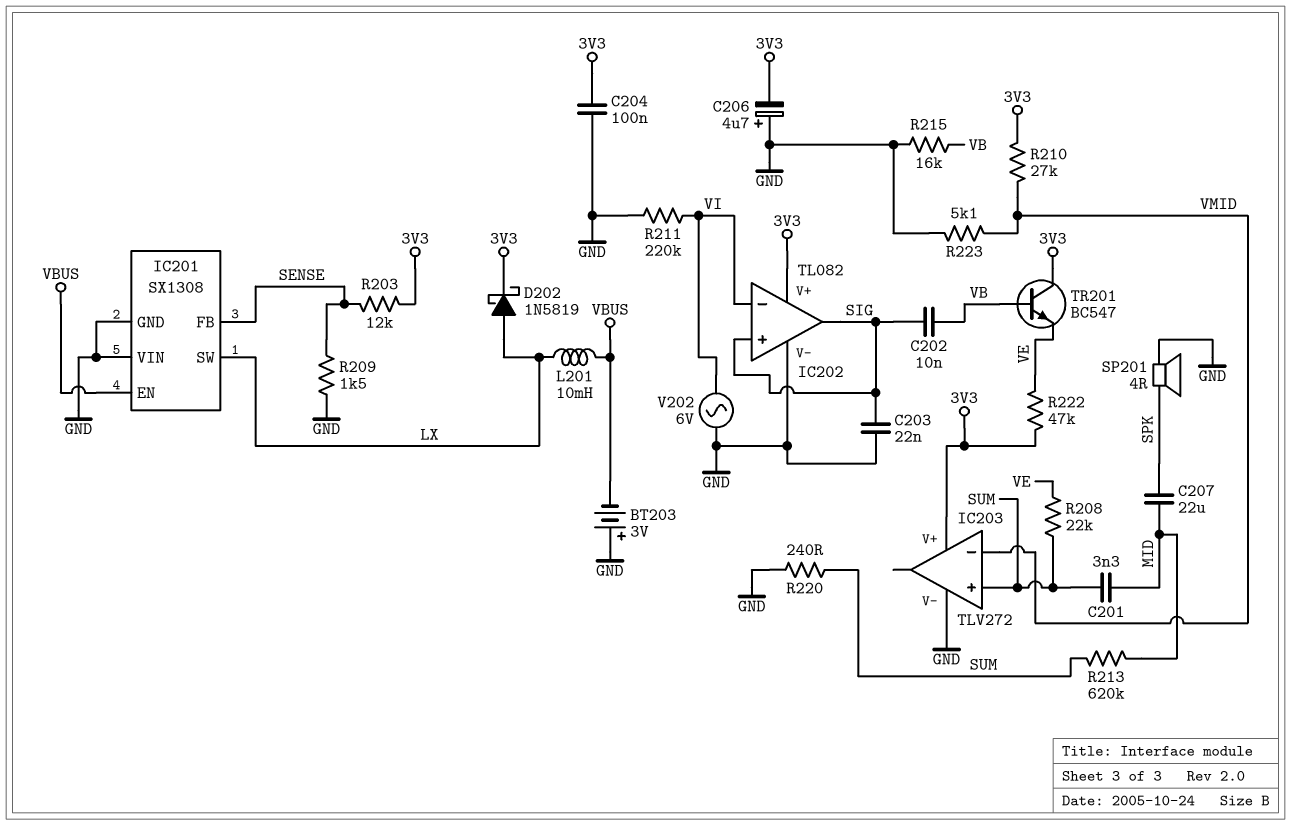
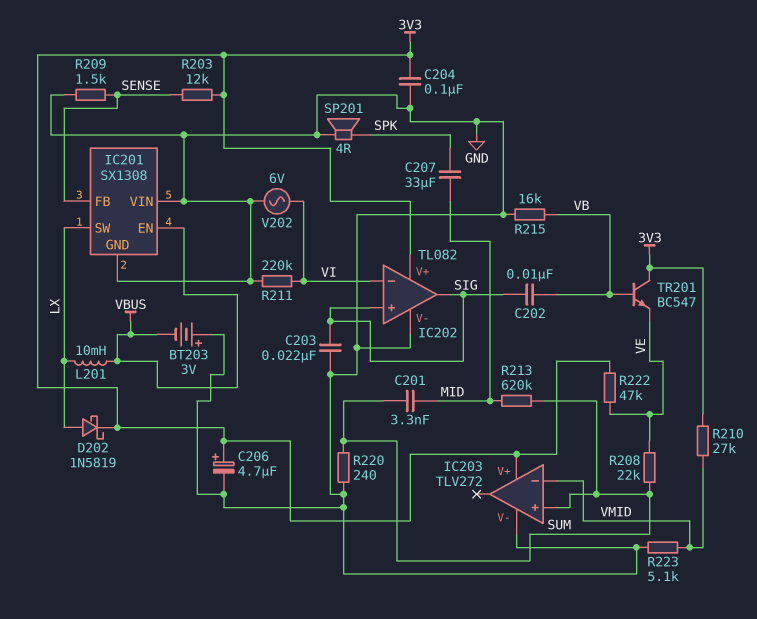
C206: 4.7uF (plus GND, minus 3V3) -> 4.7uF (plus 3V3, minus GND)
C207: 22uF (MID, SPK) -> 33uF (MID, SPK)

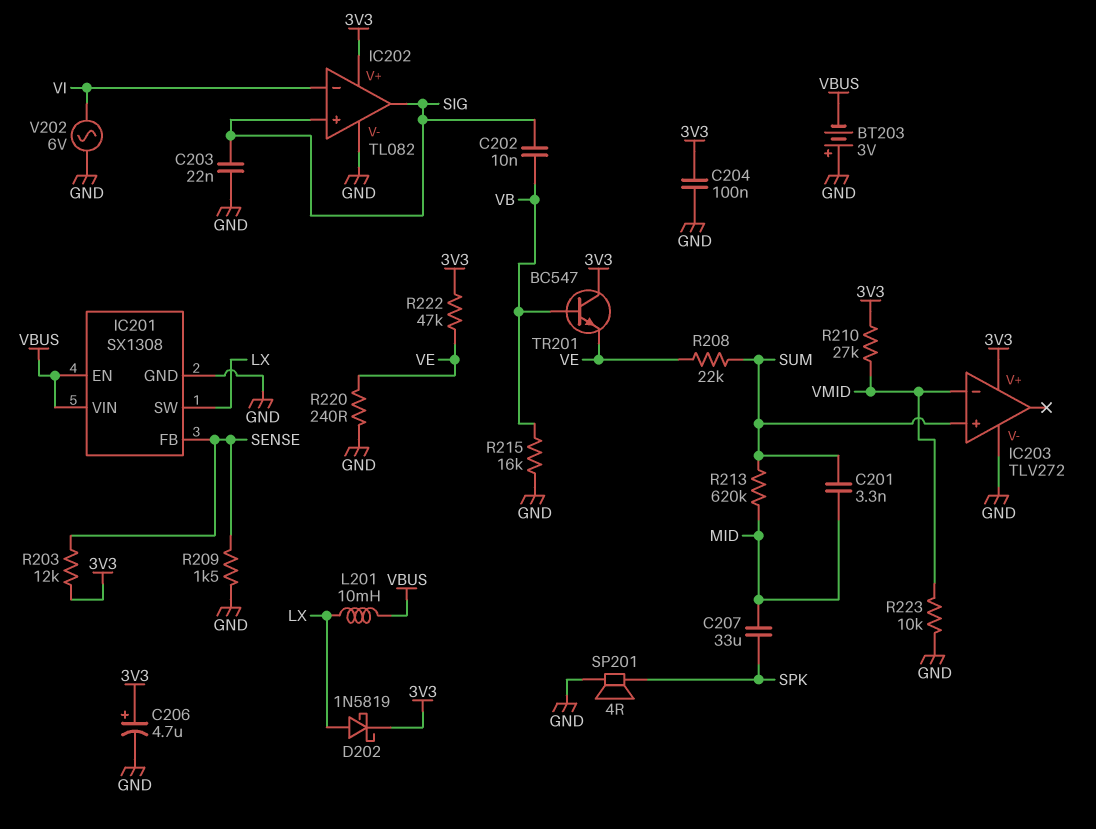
IC201 pin VIN: GND -> VBUS
R211: 220k (GND, VI) -> none
R220: 240 (GND, SUM) -> 240 (GND, VE)
R223: 5.1k (GND, VMID) -> 10k (GND, VMID)

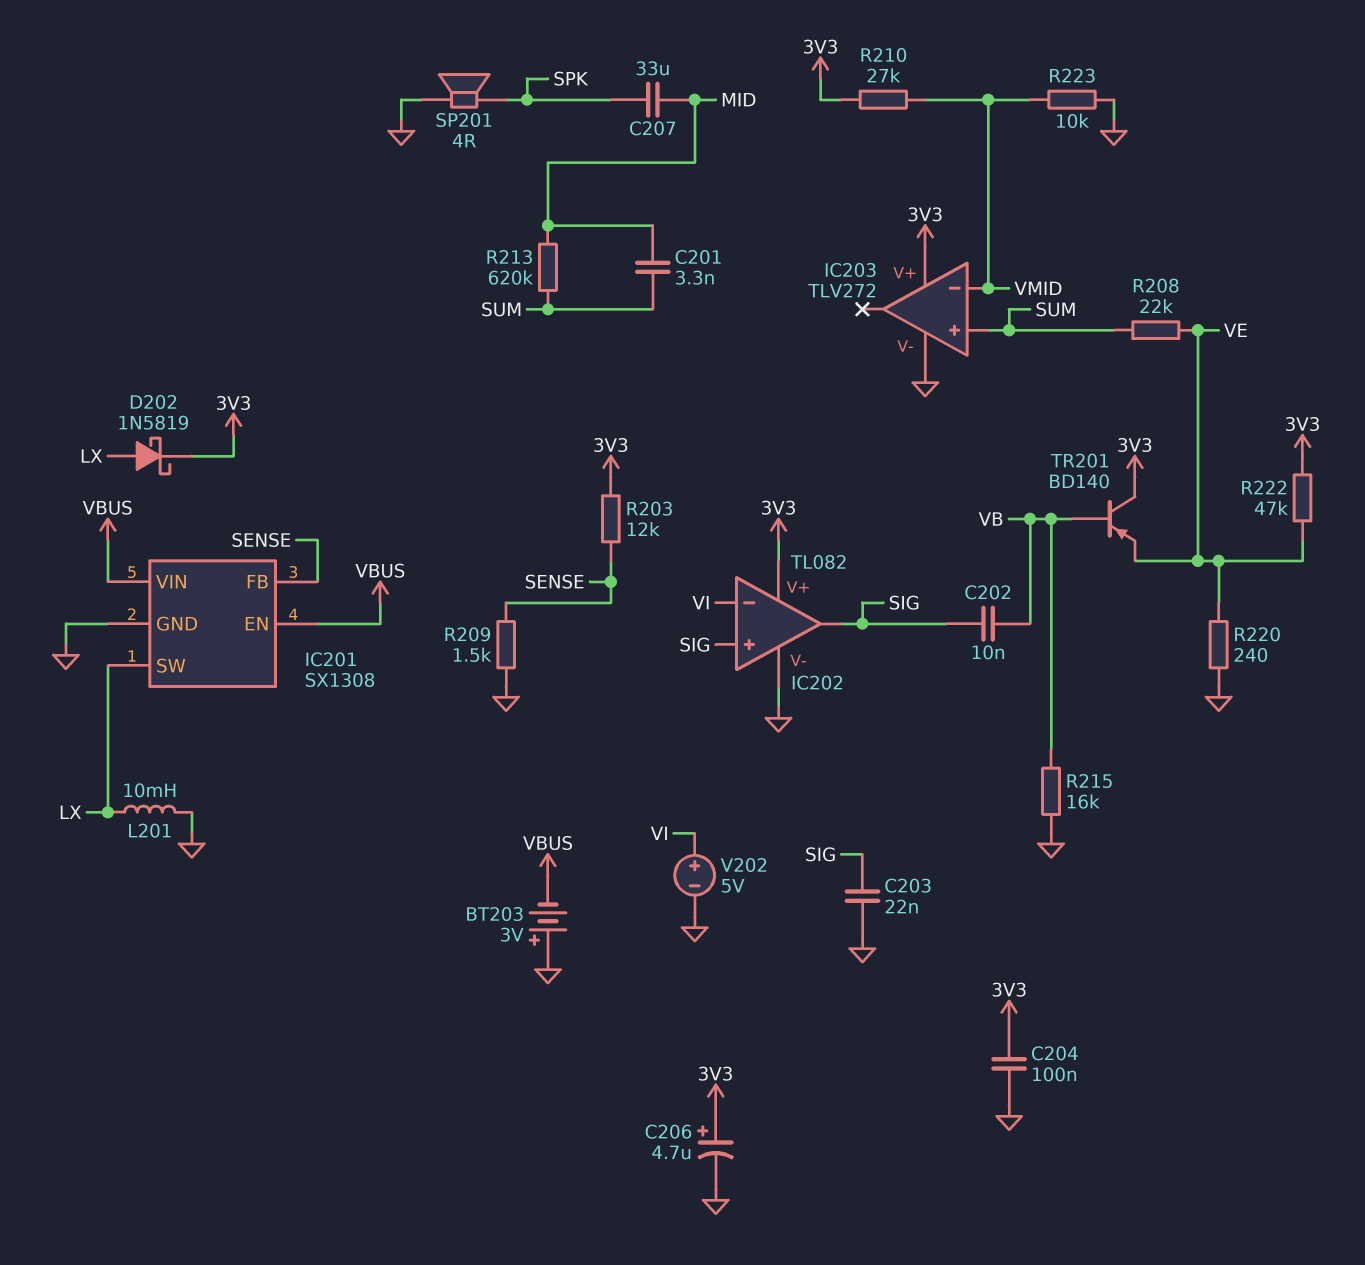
L201: 10mH (LX, VBUS) -> 10mH (GND, LX)
TR201: NPN BC547 (B VB, C 3V3, E VE) -> PNP BD140 (B VB, C 3V3, E VE)
V202: AC 6V (GND, VI) -> 5V (plus VI, minus GND)

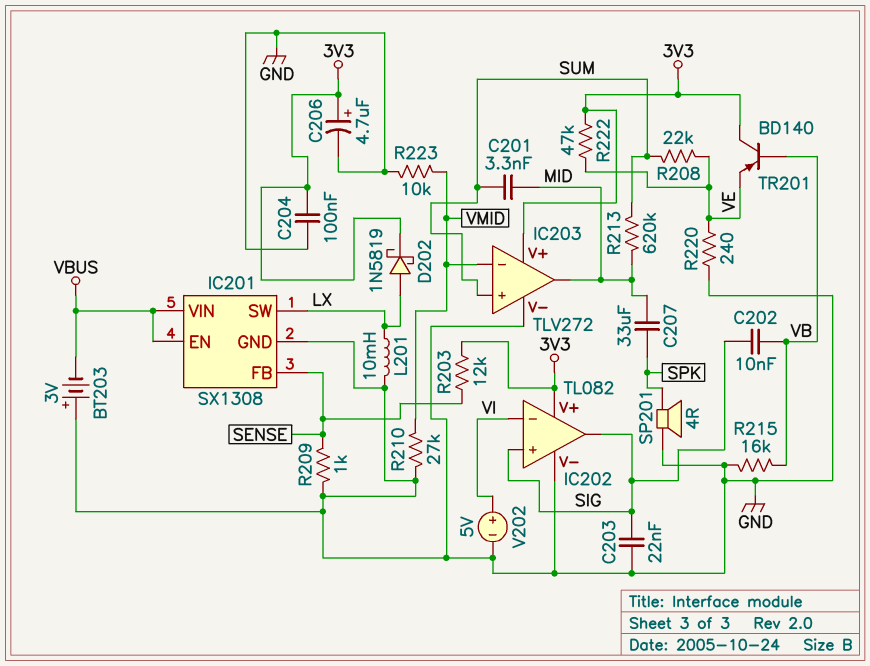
IC203 pin out: none -> MID
R209: 1.5k (GND, SENSE) -> 1k (GND, SENSE)
R210: 27k (3V3, VMID) -> 27k (GND, VMID)

